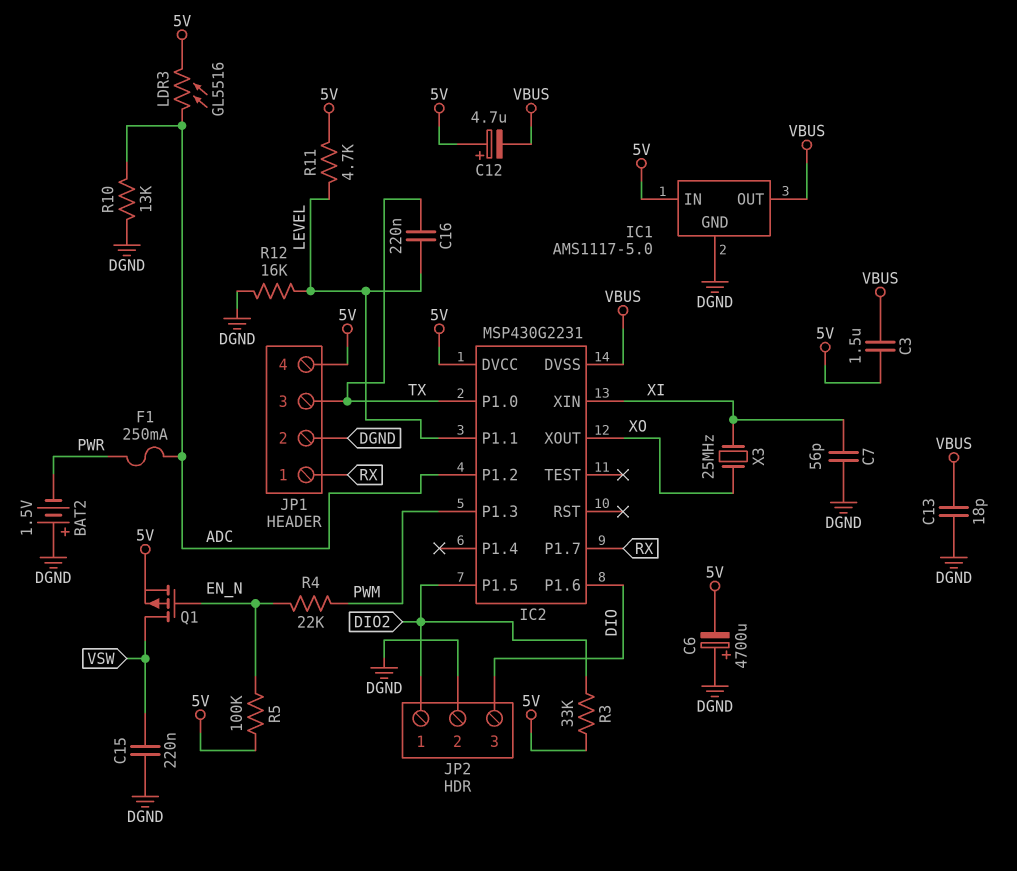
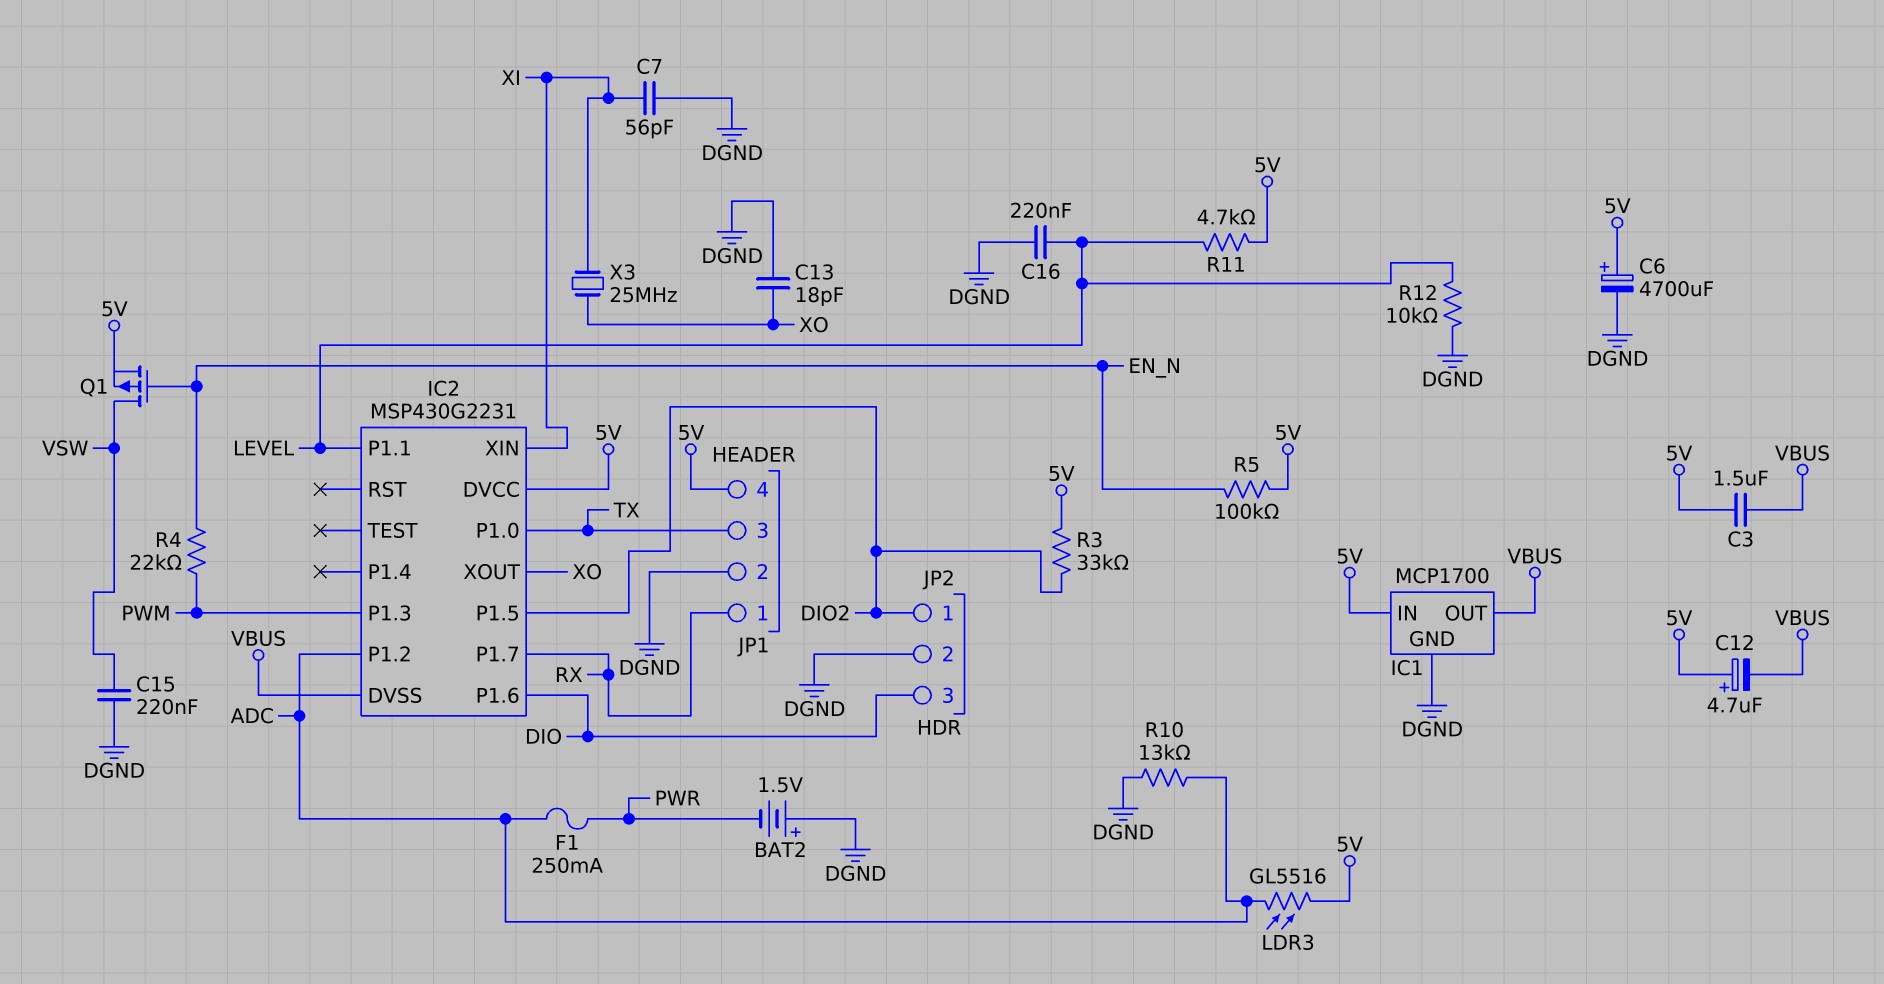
C6: 4700uF (plus DGND, minus 5V) -> 4700uF (plus 5V, minus DGND)
C13: 18pF (DGND, VBUS) -> 18pF (DGND, XO)
C16: 220nF (LEVEL, TX) -> 220nF (DGND, LEVEL)
IC1: AMS1117-5.0 -> MCP1700
R12: 16k (DGND, LEVEL) -> 10k (DGND, LEVEL)

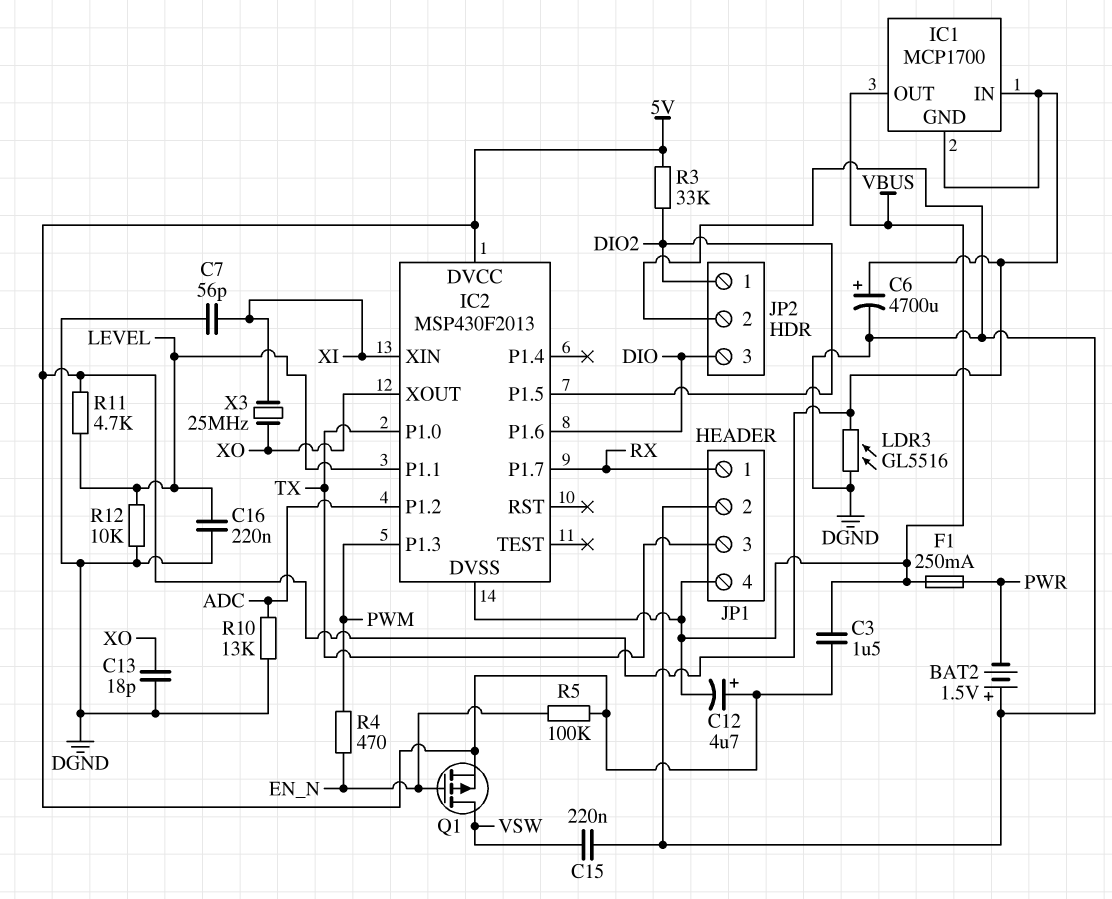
F1: 250mA (ADC, PWR) -> 250mA (PWR, VBUS)
IC1 pin GND: DGND -> 5V
IC2: MSP430G2231 -> MSP430F2013
JP1 pin 4: 5V -> VBUS
LDR3: GL5516 (5V, ADC) -> GL5516 (5V, DGND)
R4: 22k (EN_N, PWM) -> 470 (EN_N, PWM)

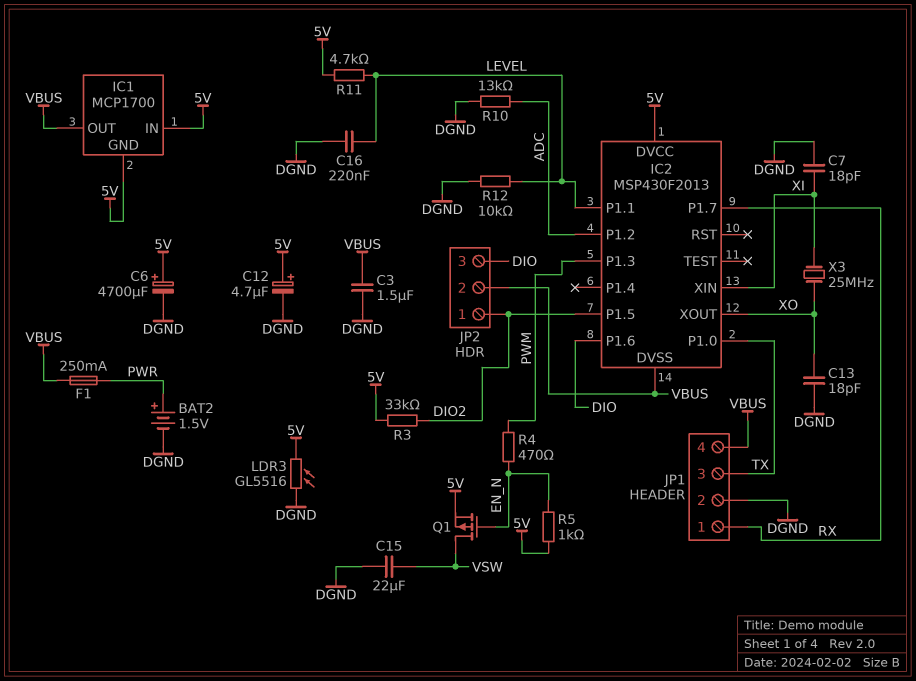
BAT2: 1.5V (plus DGND, minus PWR) -> 1.5V (plus PWR, minus DGND)
C3: 1.5uF (5V, VBUS) -> 1.5uF (DGND, VBUS)
C7: 56pF (DGND, XI) -> 18pF (DGND, XI)
C12: 4.7uF (plus 5V, minus VBUS) -> 4.7uF (plus 5V, minus DGND)
C15: 220nF (DGND, VSW) -> 22uF (DGND, VSW)
JP2 pin 2: DGND -> VBUS
R5: 100k (5V, EN_N) -> 1k (5V, EN_N)

